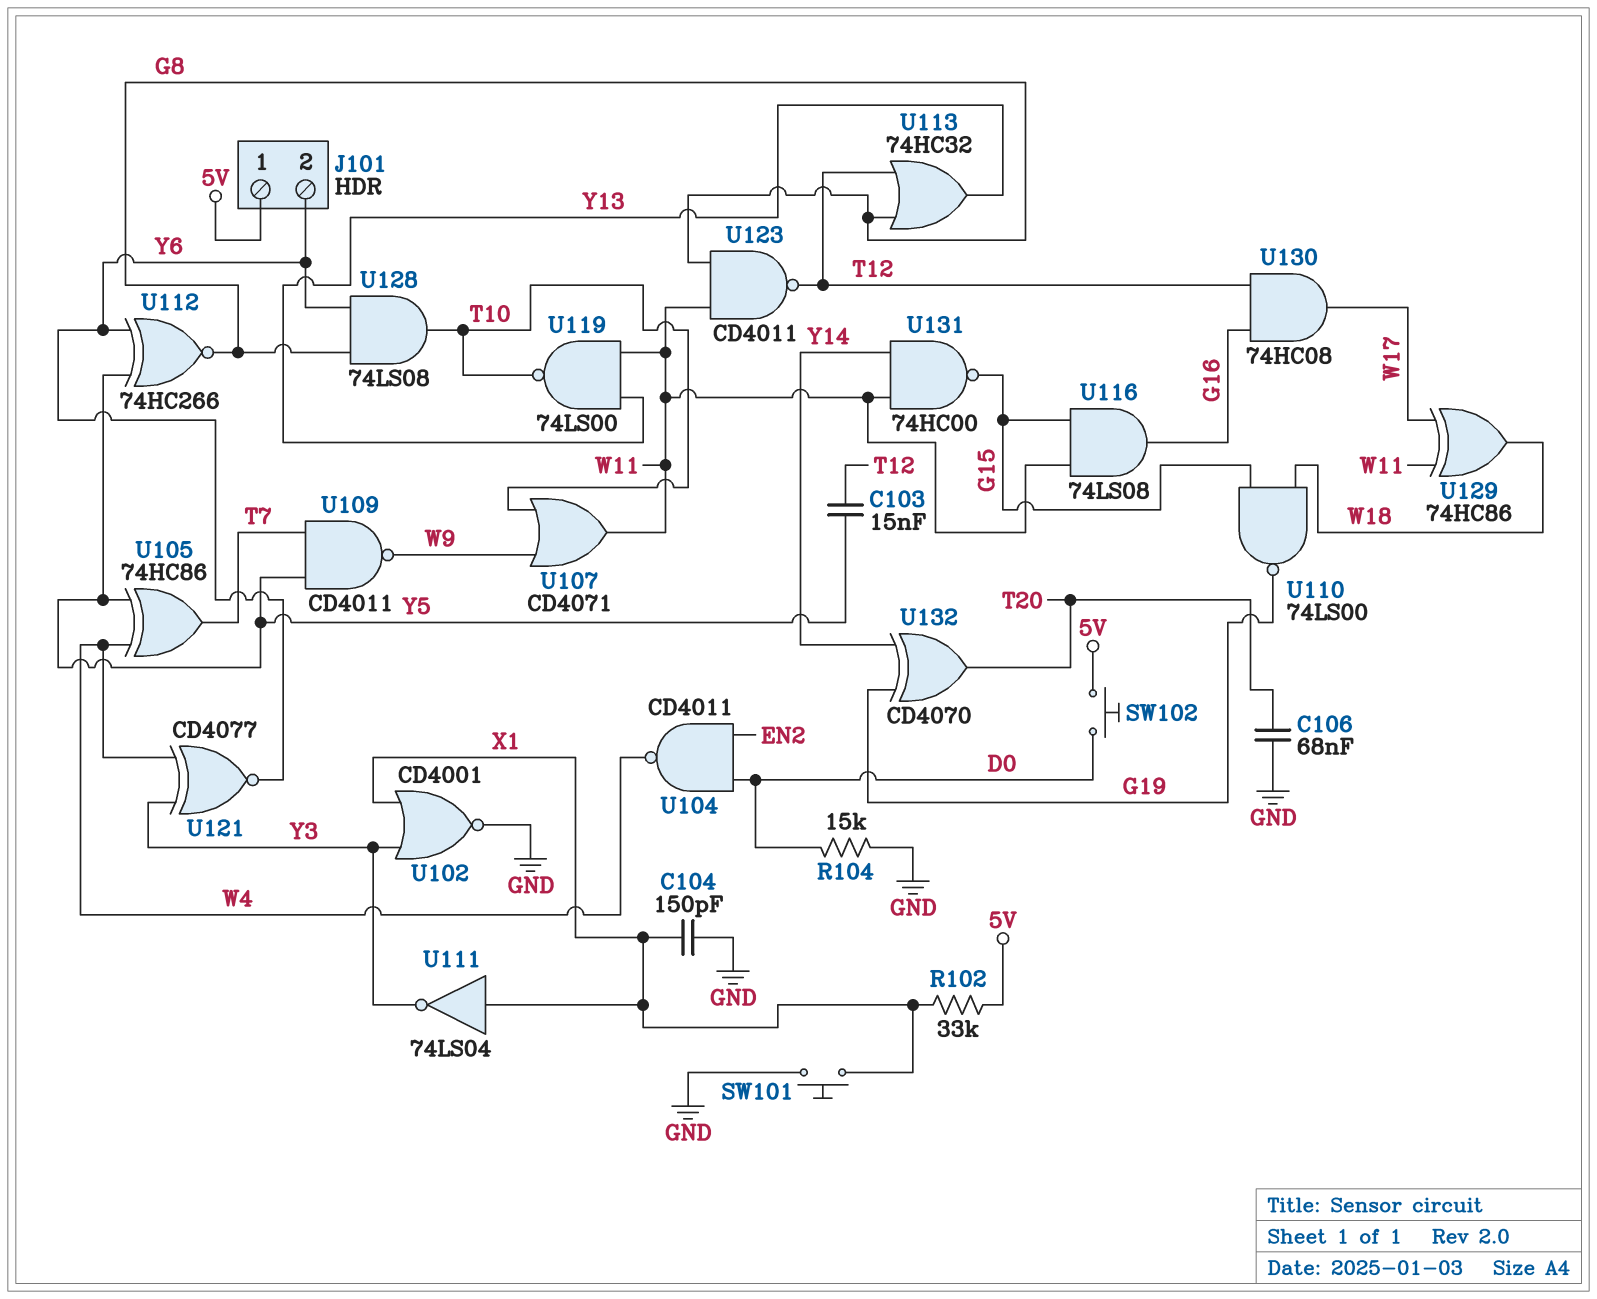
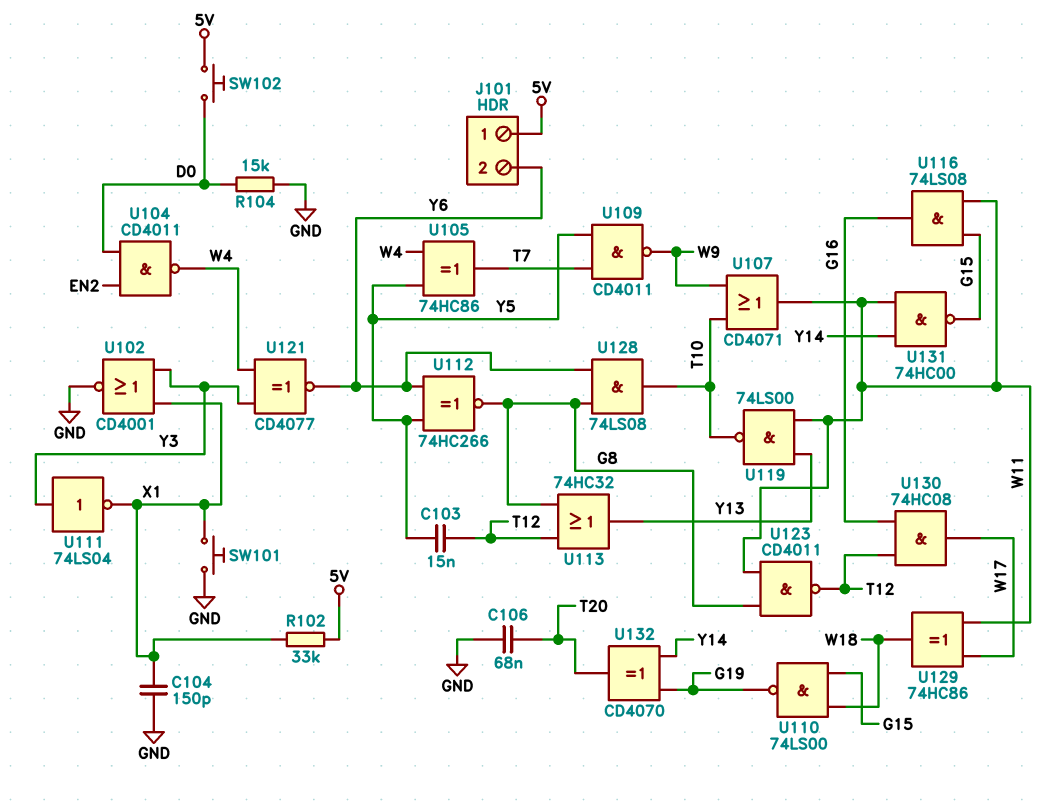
U111: NOT 74LS04 (in X1, out Y3) -> NOT 74LS04 (in Y3, out X1)

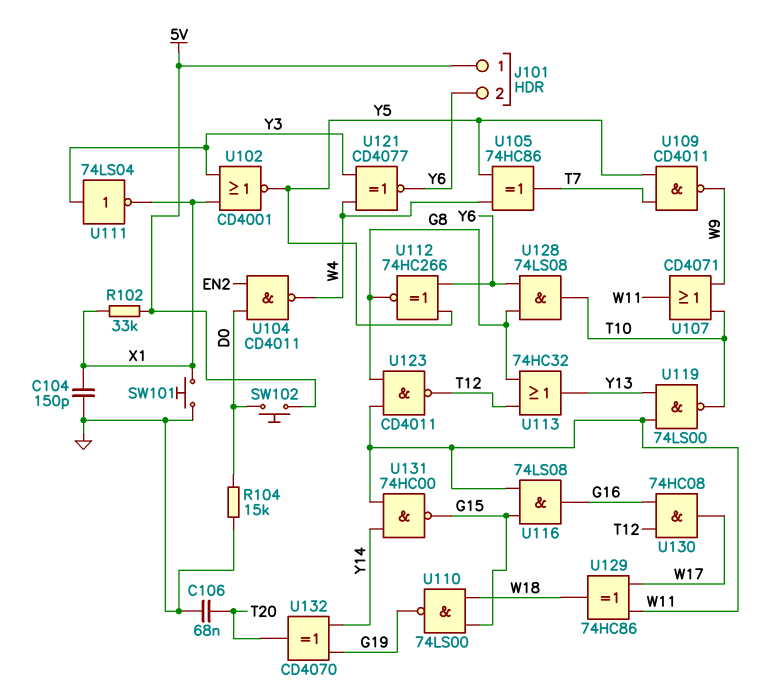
C103: 15nF (T12, Y5) -> none
U102: NOR CD4001 (in X1, in Y3, out GND) -> NOR CD4001 (in X1, in Y3, out Y5)

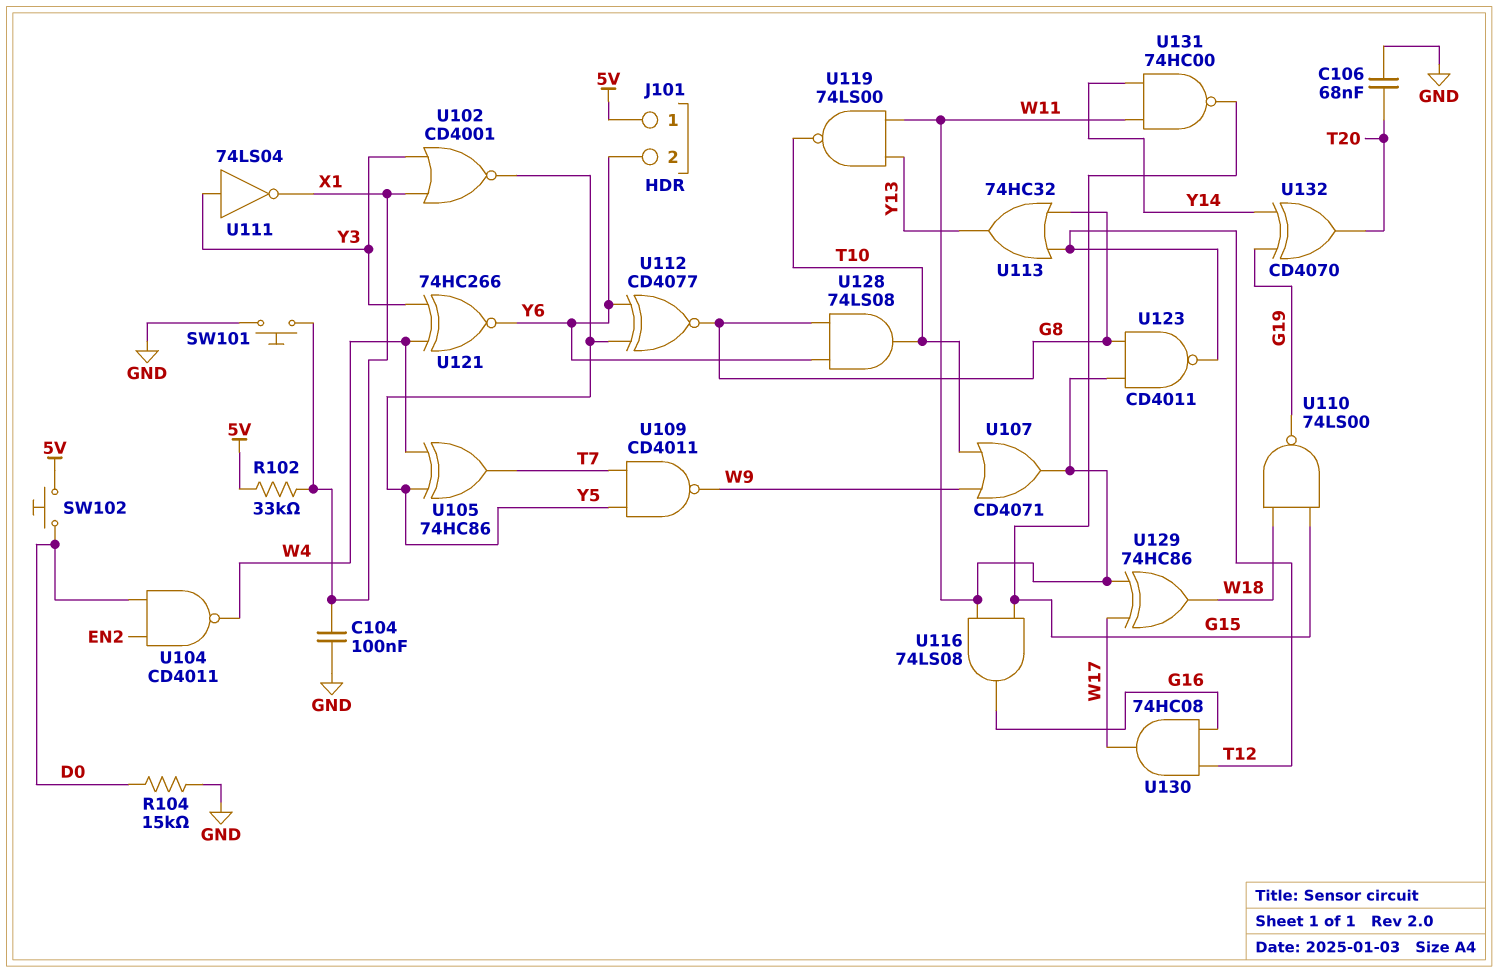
C104: 150pF (GND, X1) -> 100nF (GND, X1)
U112: XNOR 74HC266 (in Y5, in Y6, out G8) -> XNOR CD4077 (in Y5, in Y6, out G8)
U121: XNOR CD4077 (in W4, in Y3, out Y6) -> XNOR 74HC266 (in W4, in Y3, out Y6)

